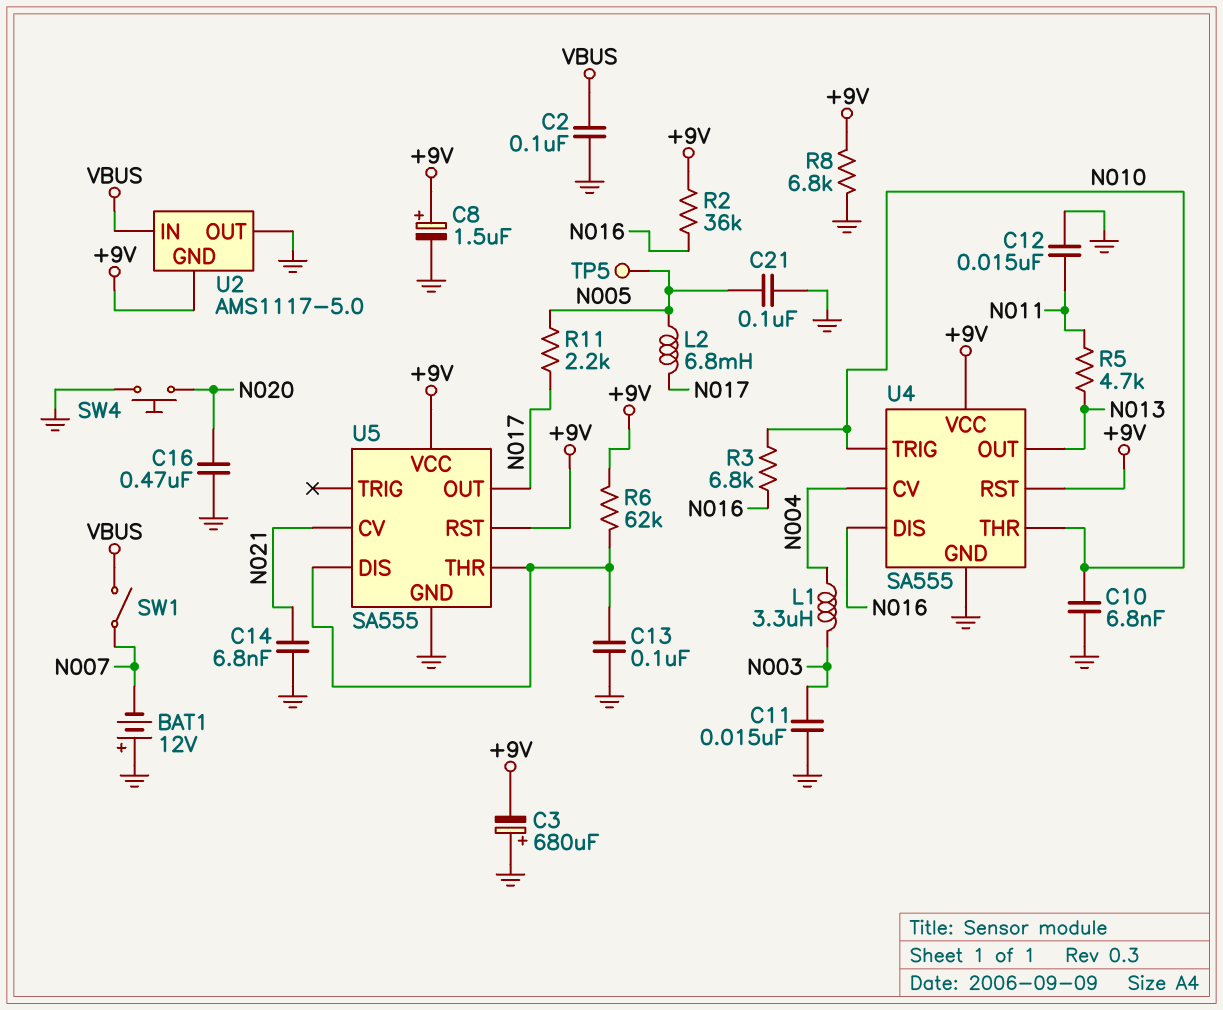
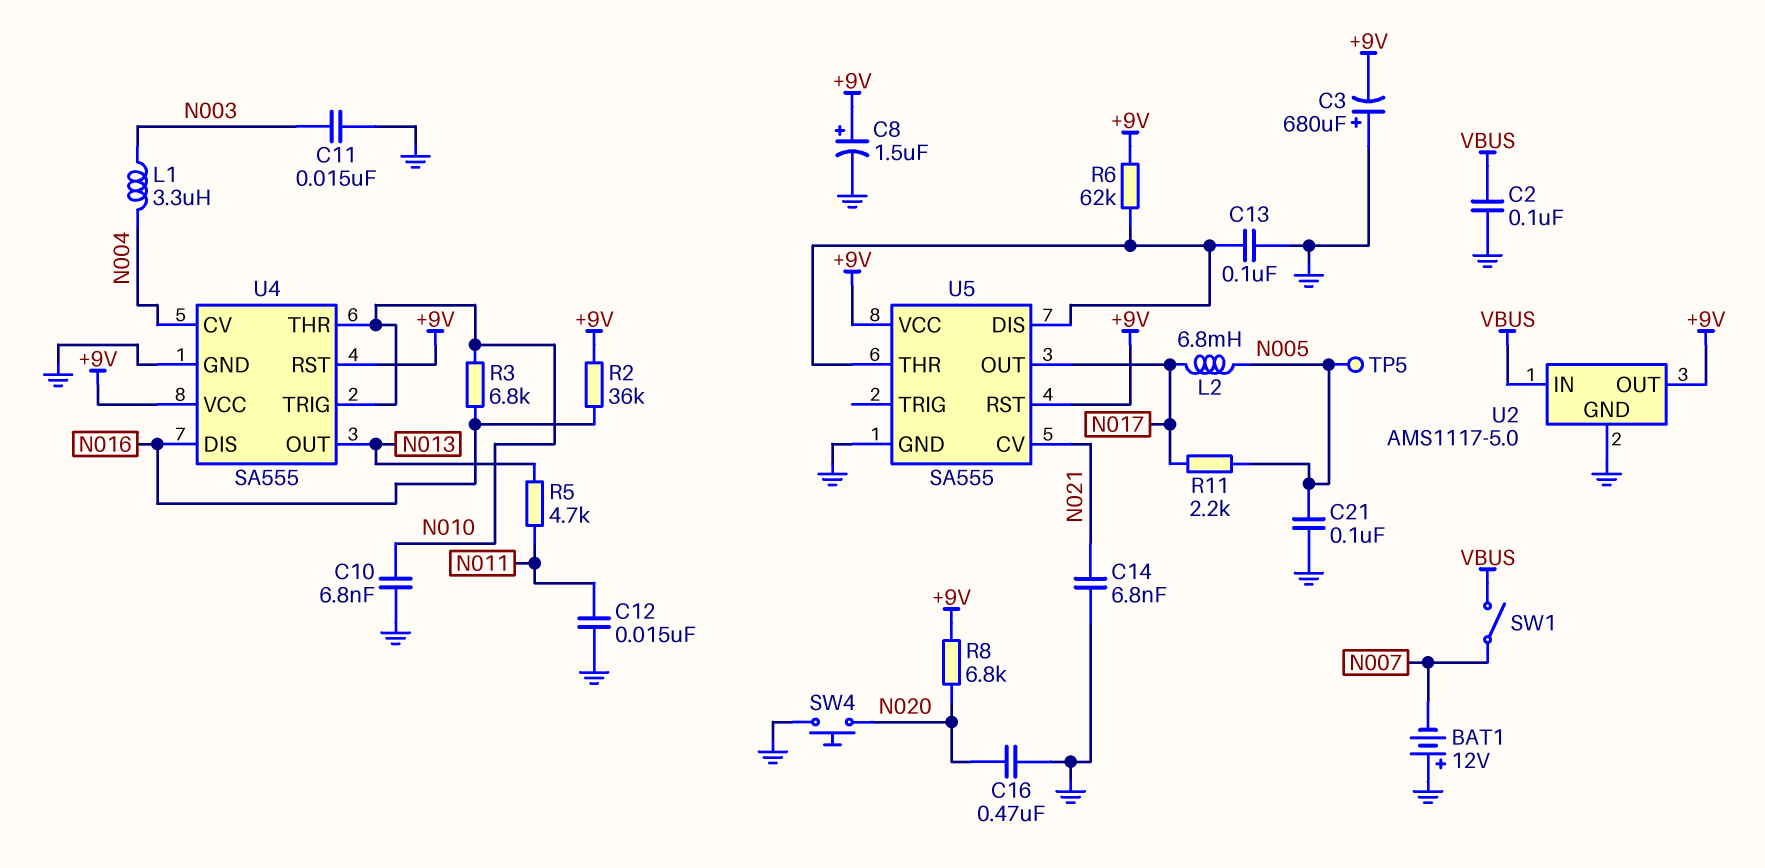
R8: 6.8k (+9V, GND) -> 6.8k (+9V, N020)
U2 pin GND: +9V -> GND
U2 pin OUT: GND -> +9V

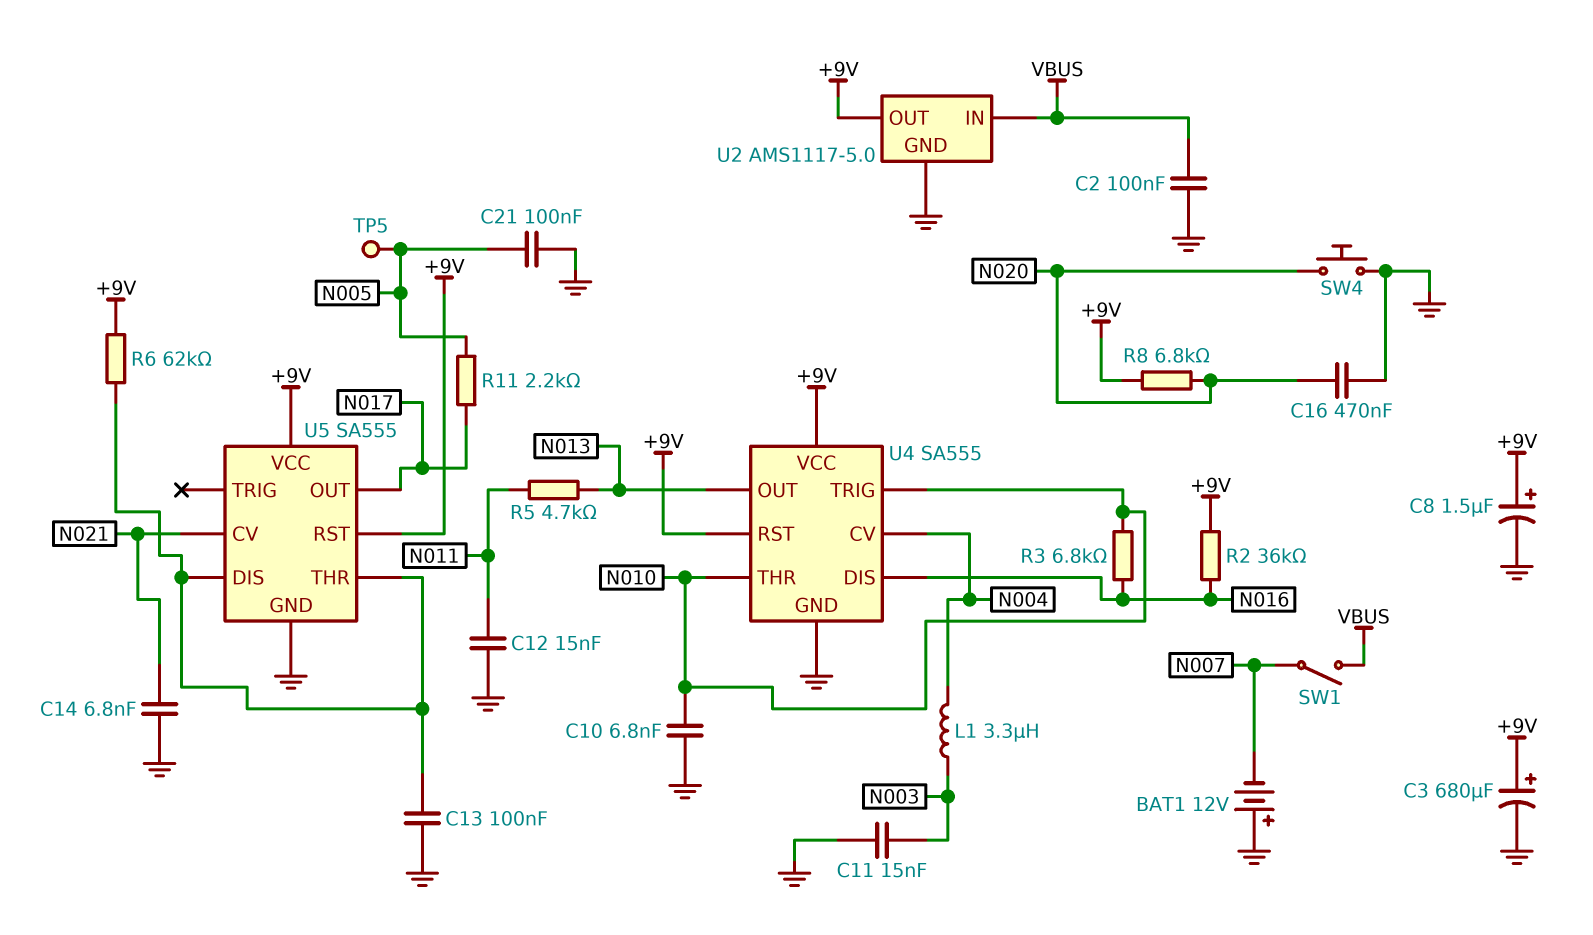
C3: 680uF (plus GND, minus +9V) -> 680uF (plus +9V, minus GND)
L2: 6.8mH (N005, N017) -> none

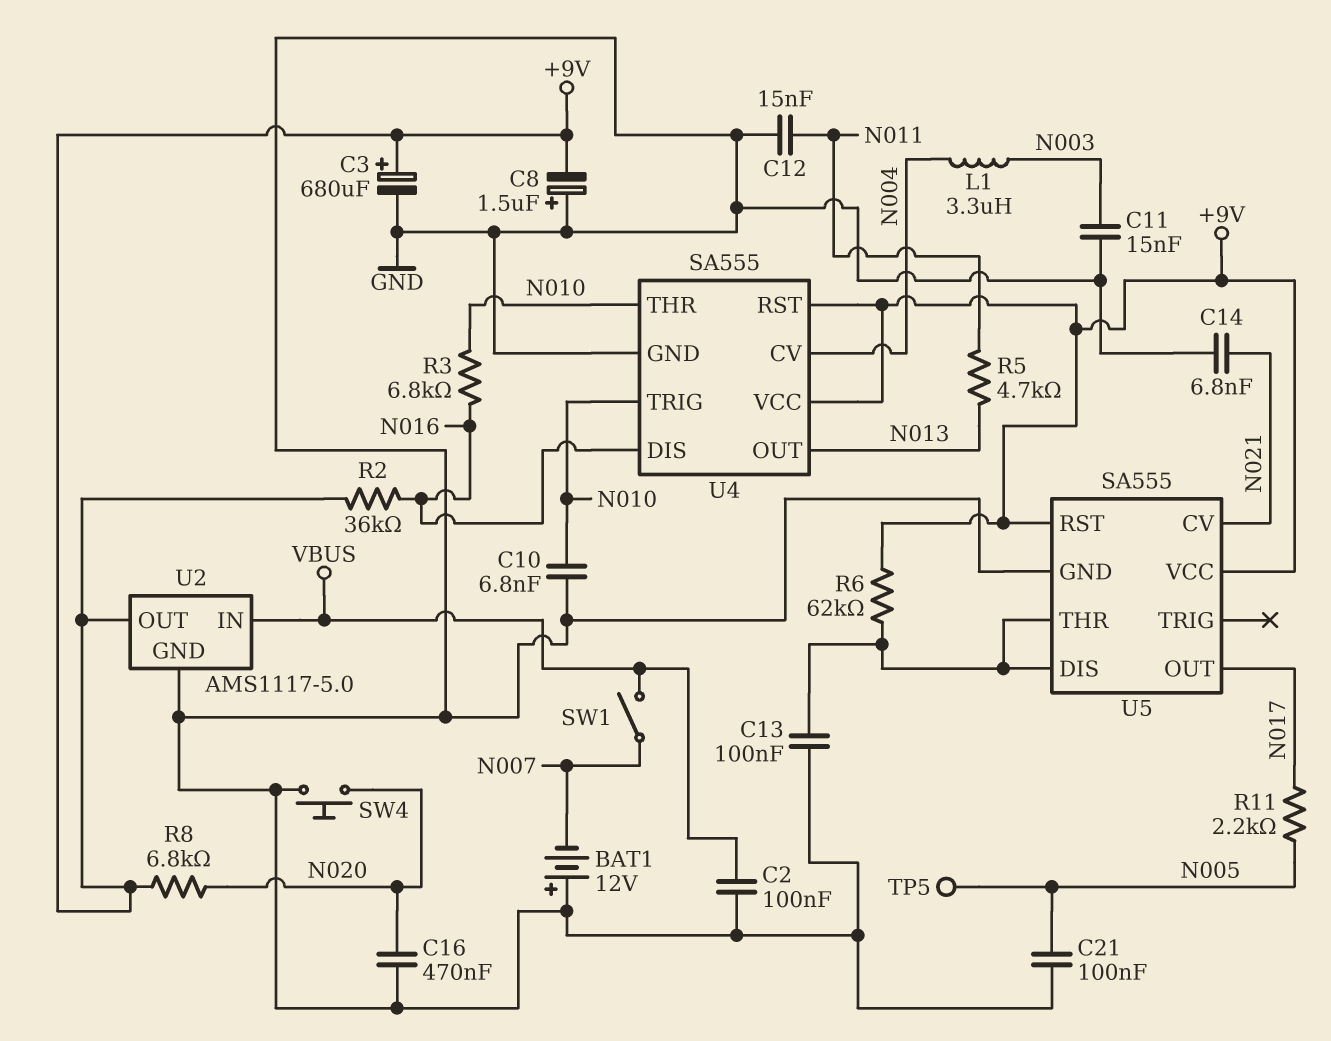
C8: 1.5uF (plus +9V, minus GND) -> 1.5uF (plus GND, minus +9V)

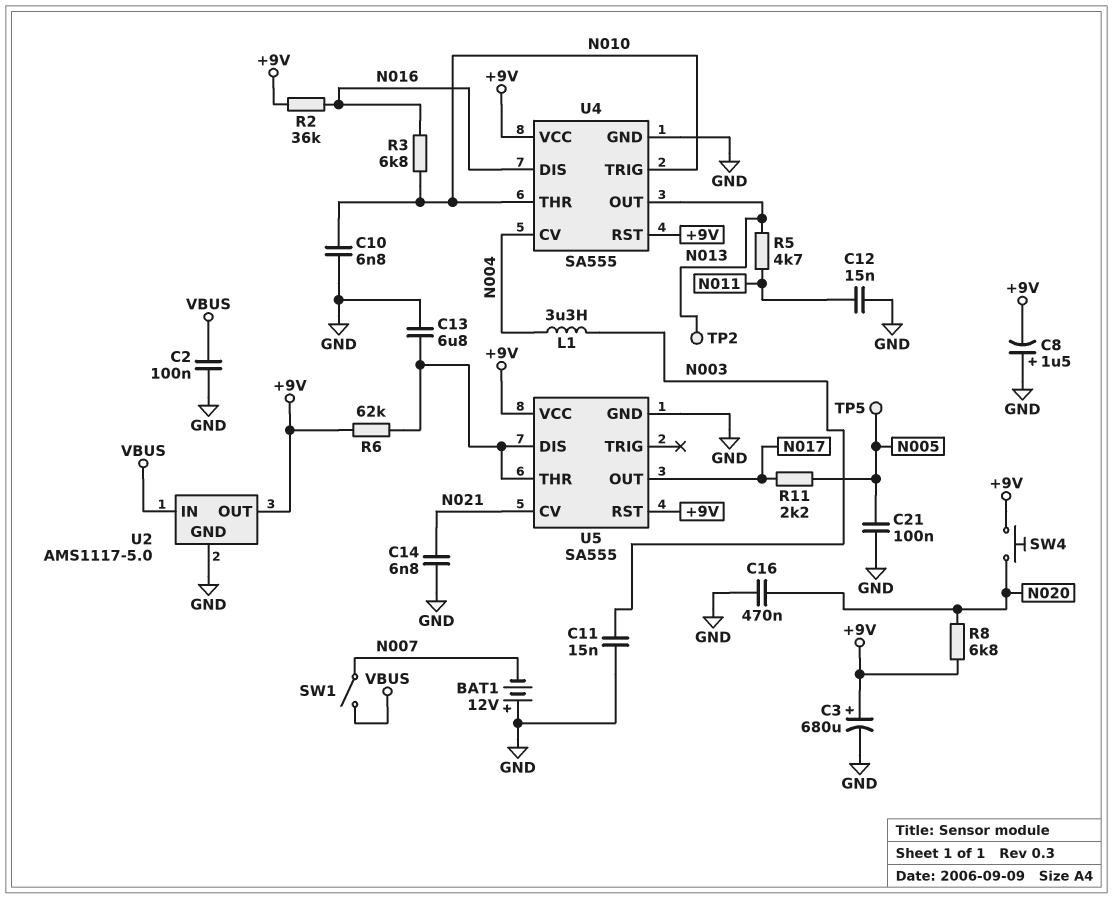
C13: 100nF (GND, U5/DIS) -> 6.8uF (GND, U5/DIS)
SW4: button (GND, N020) -> button (+9V, N020)
TP2: none -> test point (N013)

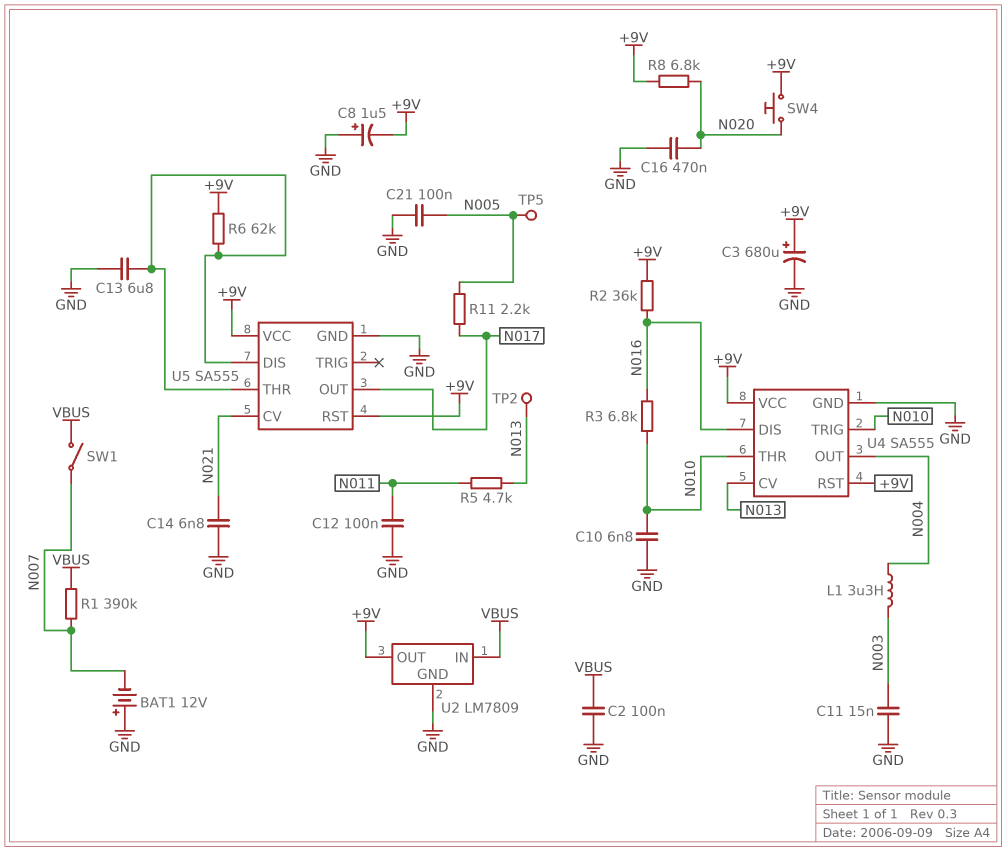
C12: 15nF (GND, N011) -> 100nF (GND, N011)
R1: none -> 390k (N007, VBUS)
U2: AMS1117-5.0 -> LM7809
U4 pin CV: N004 -> N013
U4 pin OUT: N013 -> N004

